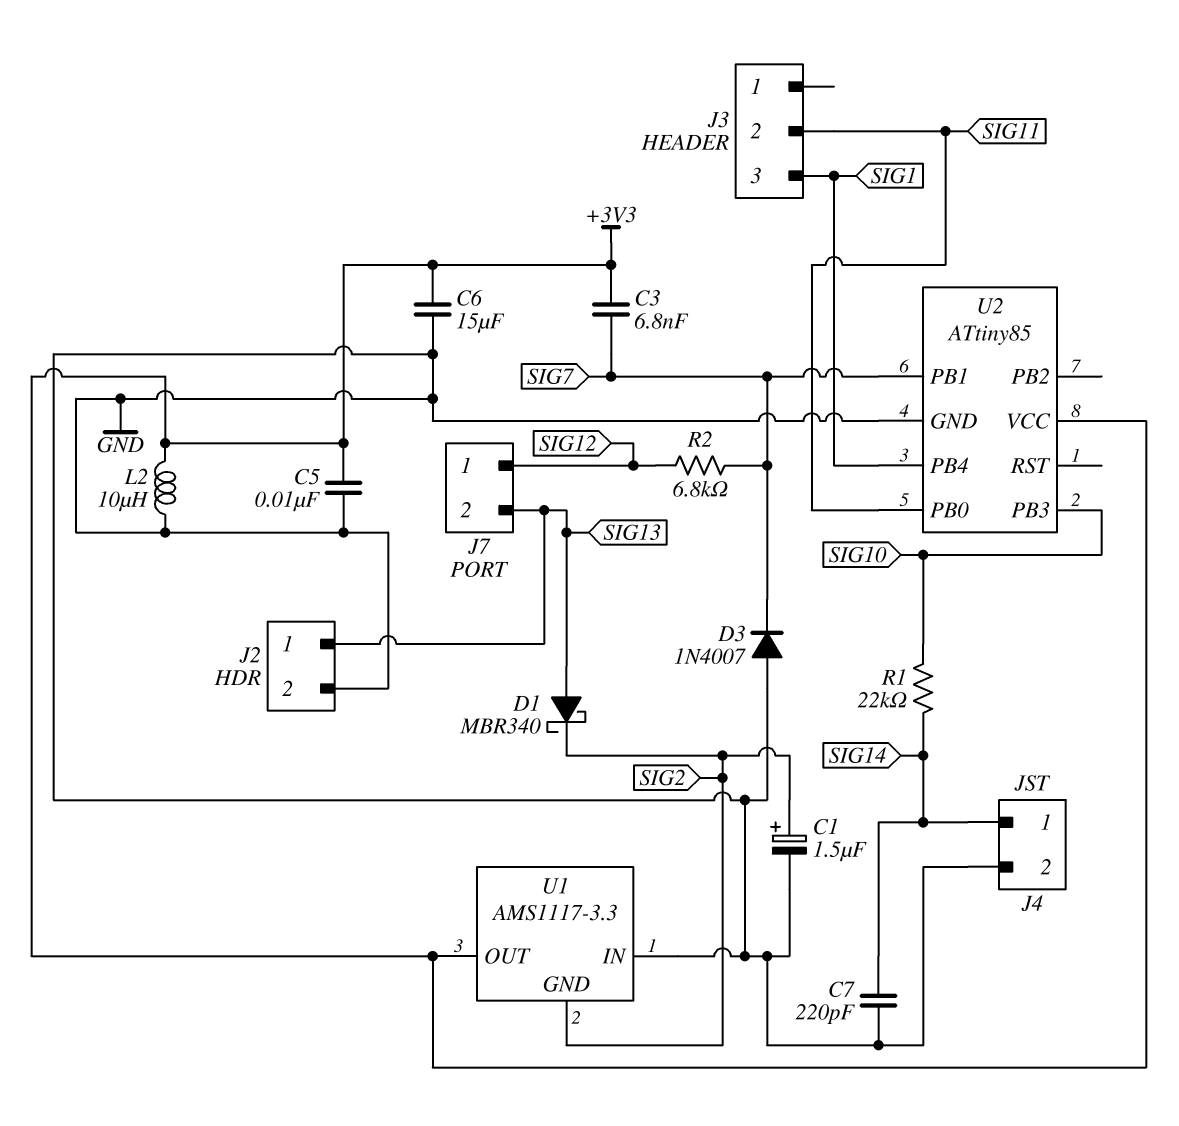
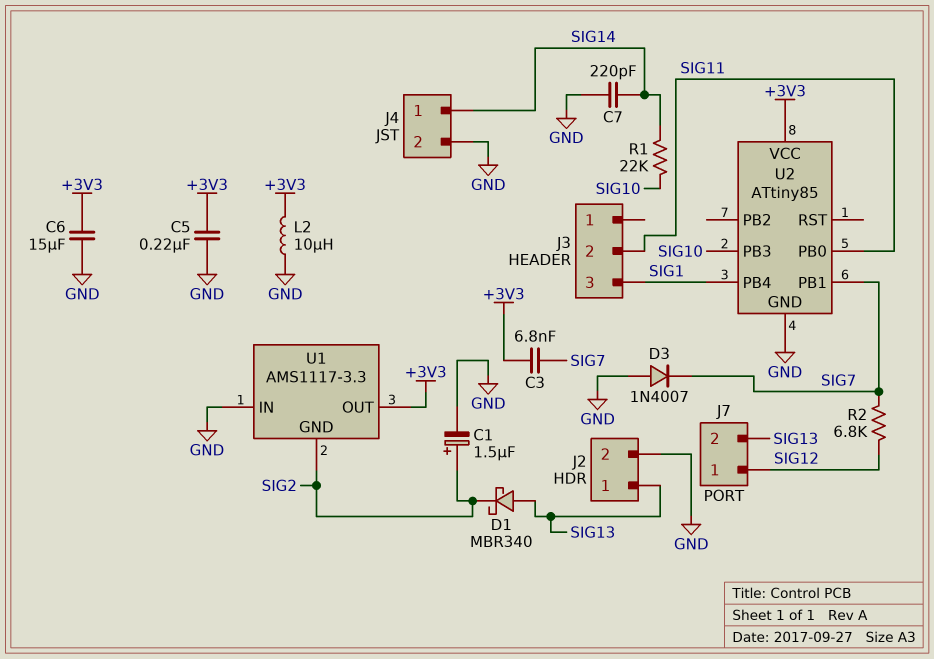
C5: 10nF (+3V3, GND) -> 220nF (+3V3, GND)

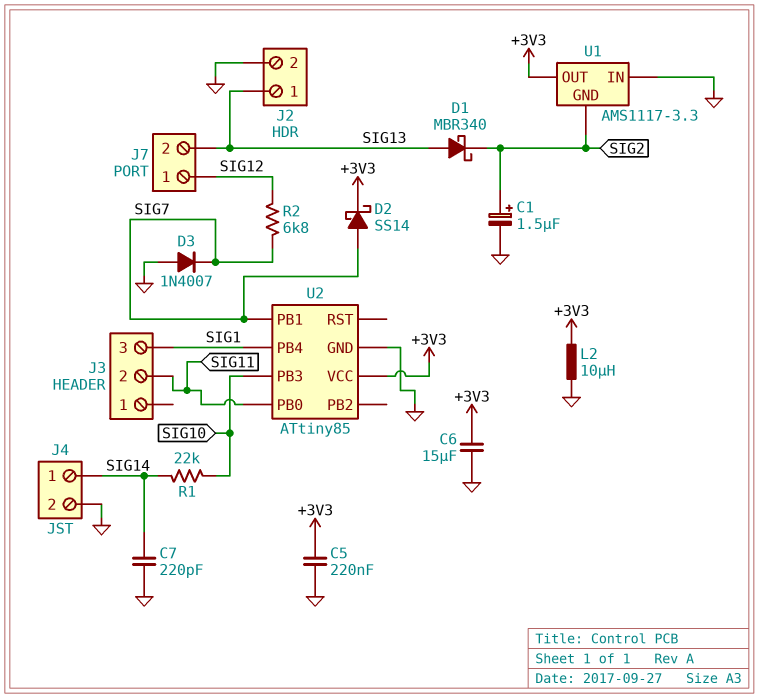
C3: 6.8nF (+3V3, SIG7) -> none
D2: none -> schottky SS14 (A SIG7, K +3V3)

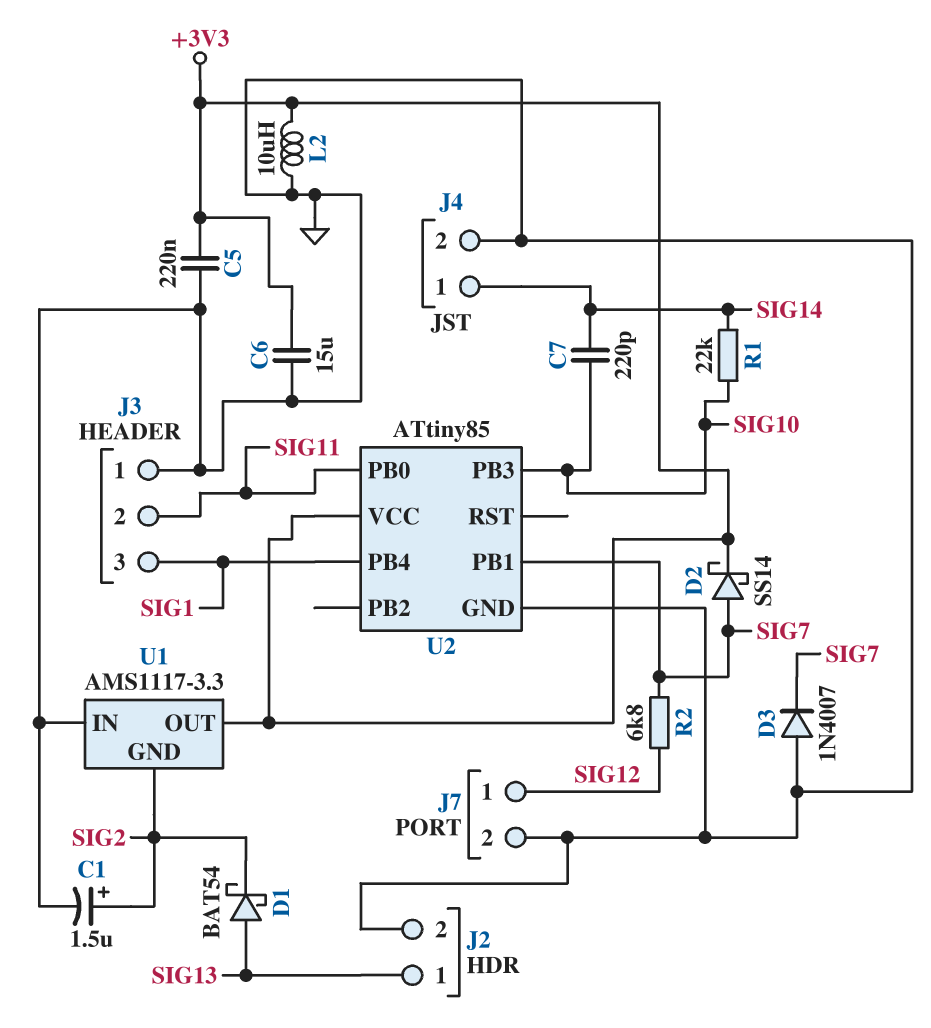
C7: 220pF (GND, SIG14) -> 220pF (SIG10, SIG14)
D1: schottky MBR340 (A SIG13, K SIG2) -> schottky BAT54 (A SIG13, K SIG2)
J3 pin 1: none -> GND
J7 pin 2: SIG13 -> GND

